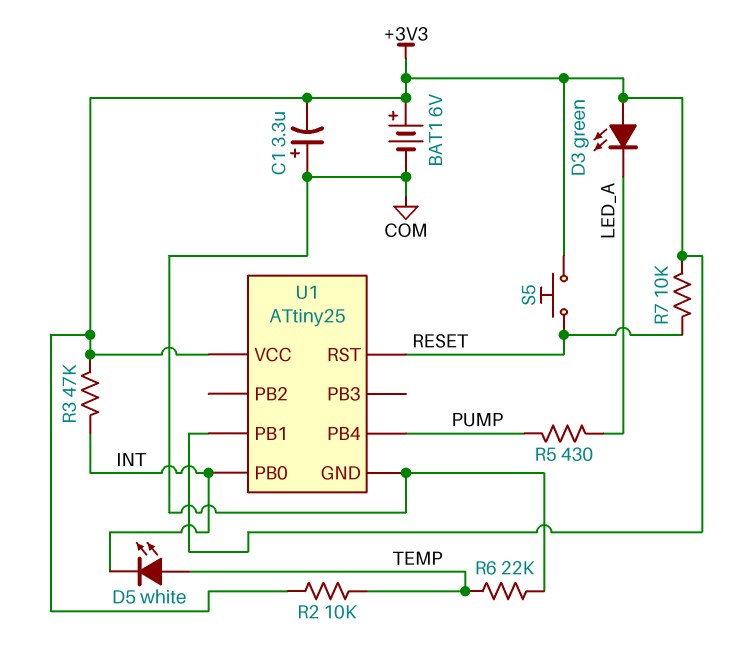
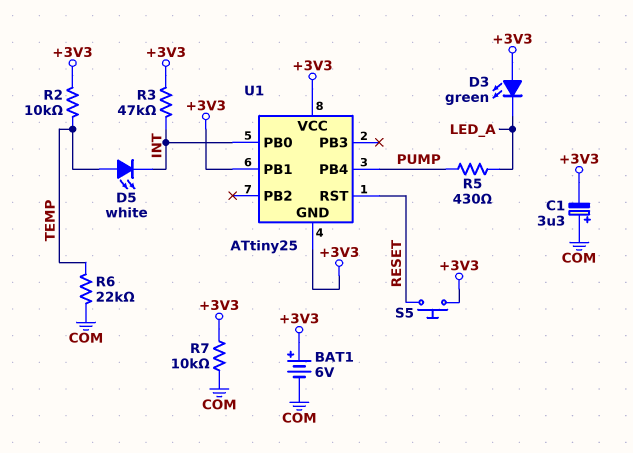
R7: 10k (+3V3, RESET) -> 10k (+3V3, COM)
U1 pin GND: COM -> +3V3

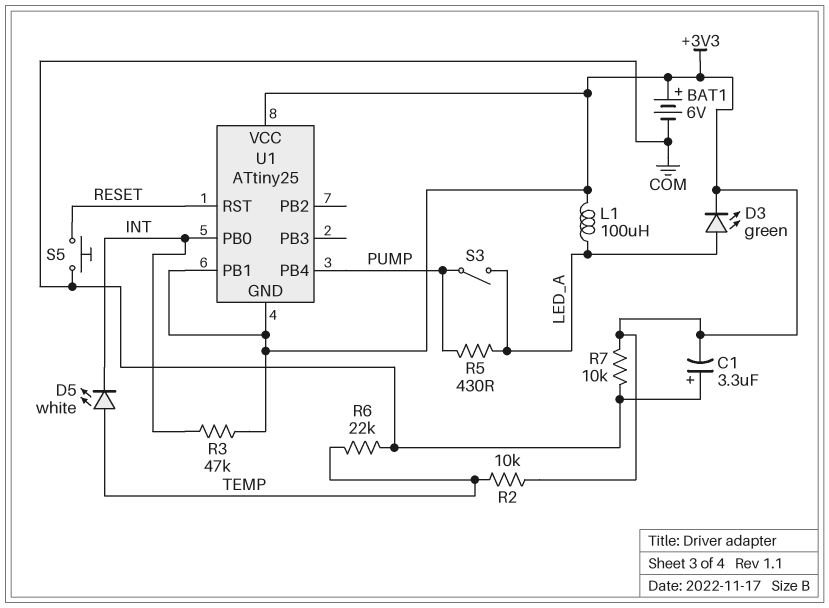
D3: LED green (A +3V3, K LED_A) -> LED green (A LED_A, K +3V3)
L1: none -> 100uH (+3V3, LED_A)
S3: none -> switch (LED_A, PUMP)
S5: button (+3V3, RESET) -> button (COM, RESET)

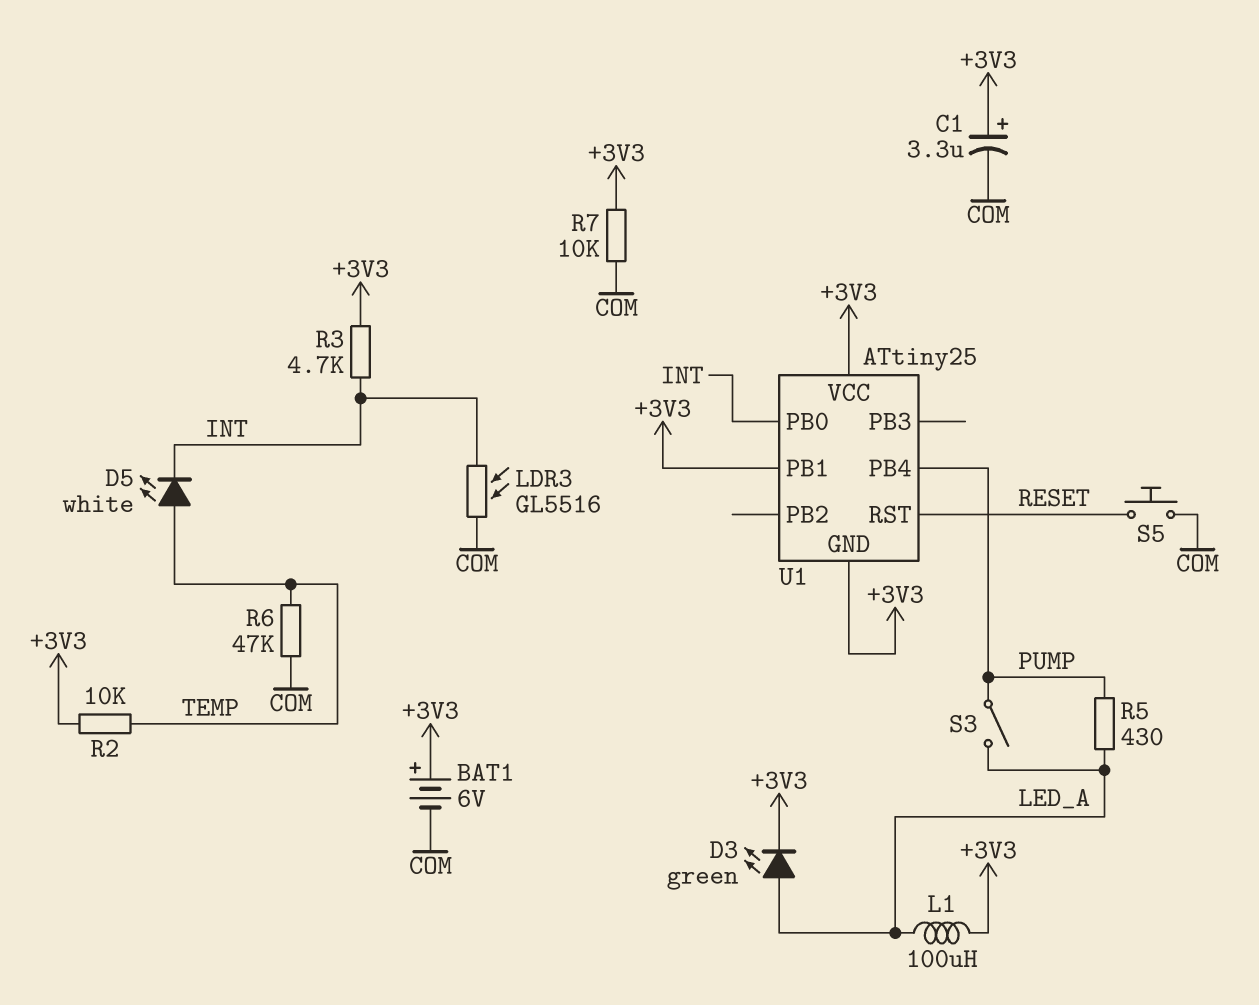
C1: 3.3uF (plus COM, minus +3V3) -> 3.3uF (plus +3V3, minus COM)
LDR3: none -> GL5516 (COM, INT)
R3: 47k (+3V3, INT) -> 4.7k (+3V3, INT)
R6: 22k (COM, TEMP) -> 47k (COM, TEMP)

